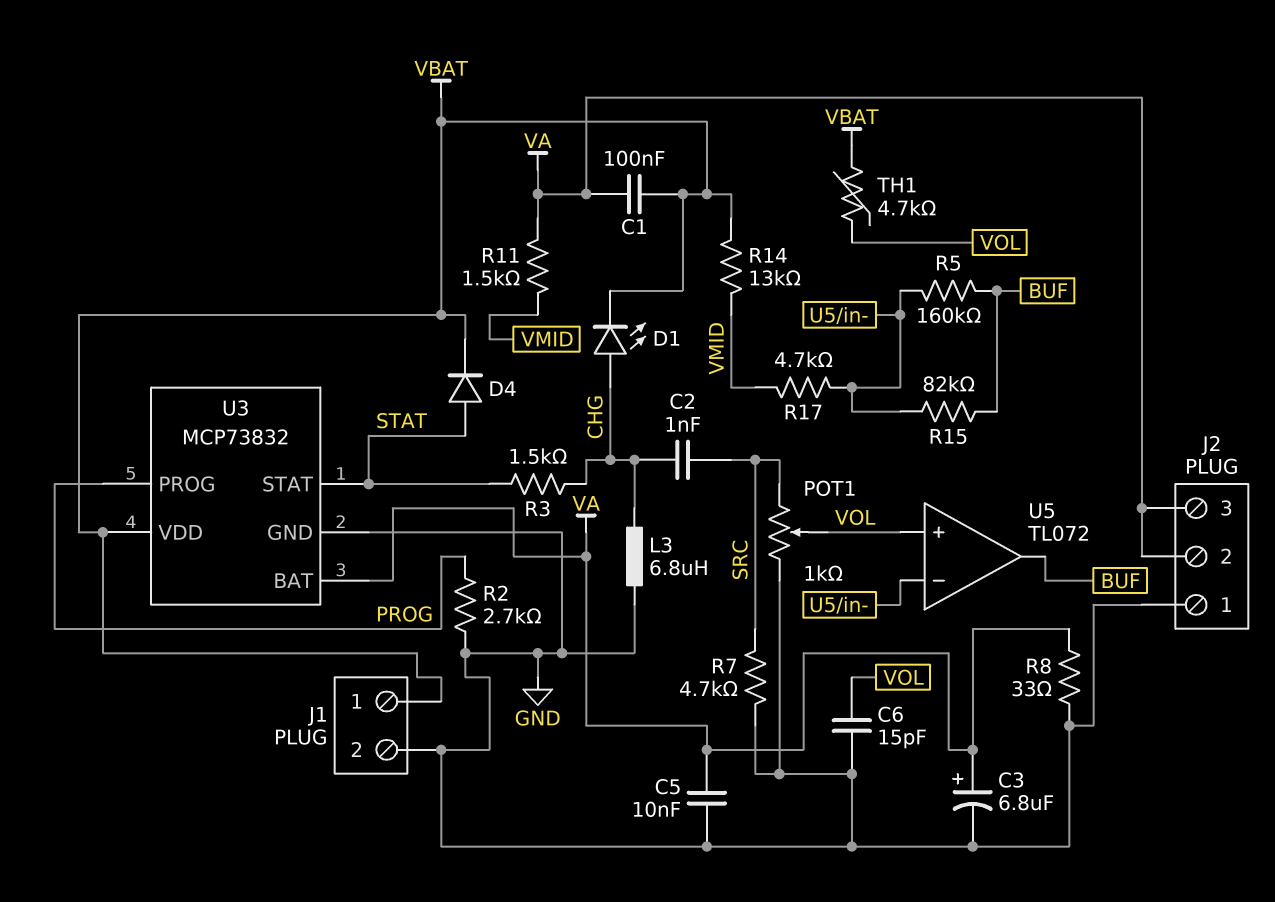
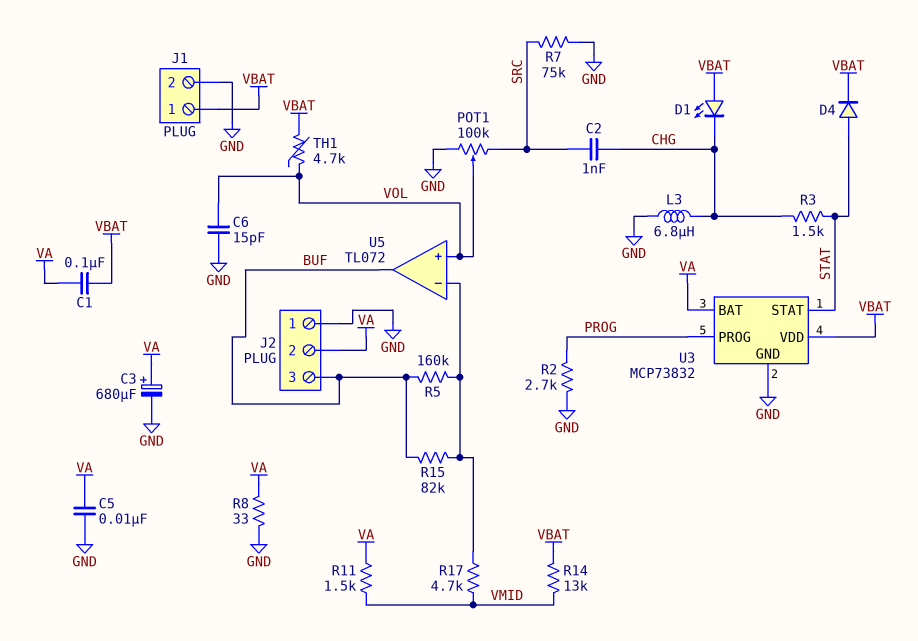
C3: 6.8uF (plus VA, minus GND) -> 680uF (plus VA, minus GND)
D1: LED (A CHG, K VBAT) -> LED (A VBAT, K CHG)
J2 pin 3: VA -> BUF
POT1: 1k (GND, SRC, wiper VOL) -> 100k (GND, SRC, wiper VOL)
R7: 4.7k (GND, SRC) -> 75k (GND, SRC)

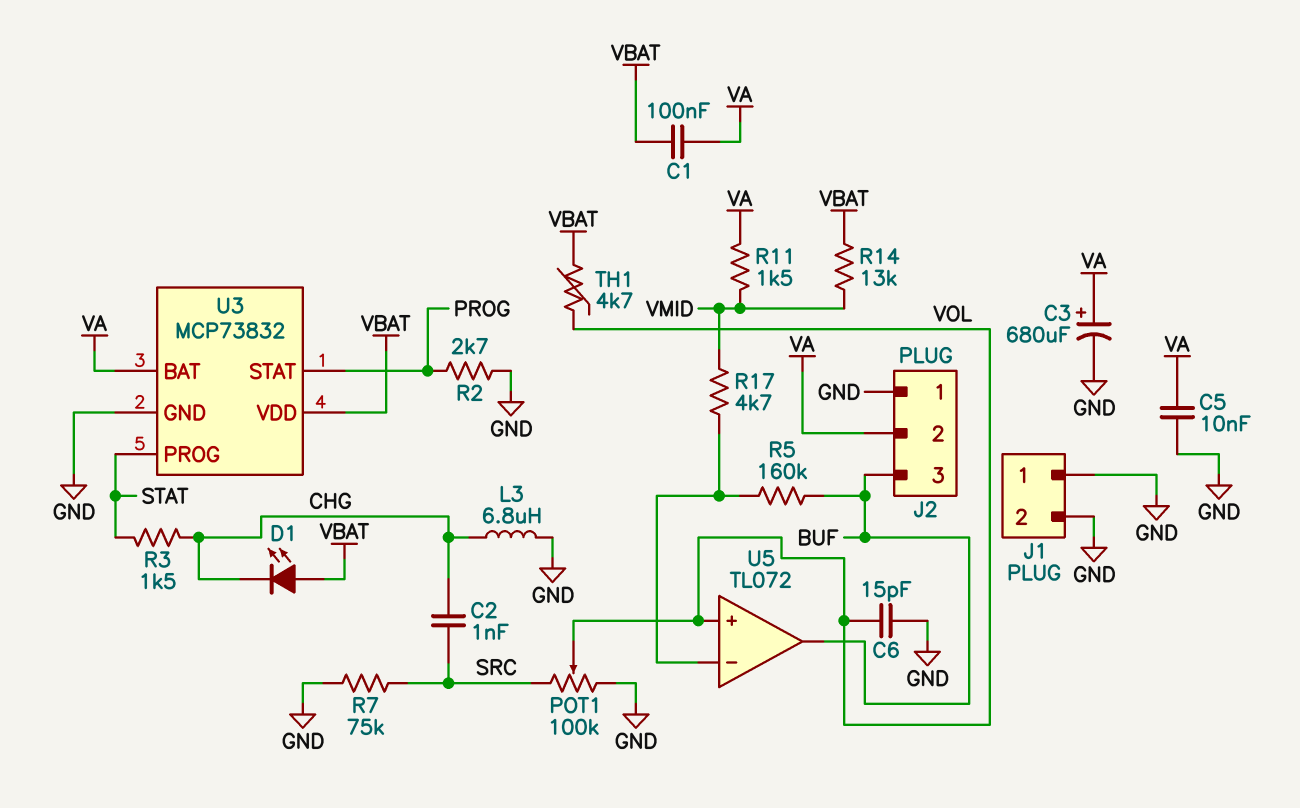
D4: diode (A STAT, K VBAT) -> none
J1 pin 1: VBAT -> GND
R8: 33 (GND, VA) -> none
R15: 82k (BUF, U5/in-) -> none
U3 pin PROG: PROG -> STAT
U3 pin STAT: STAT -> PROG

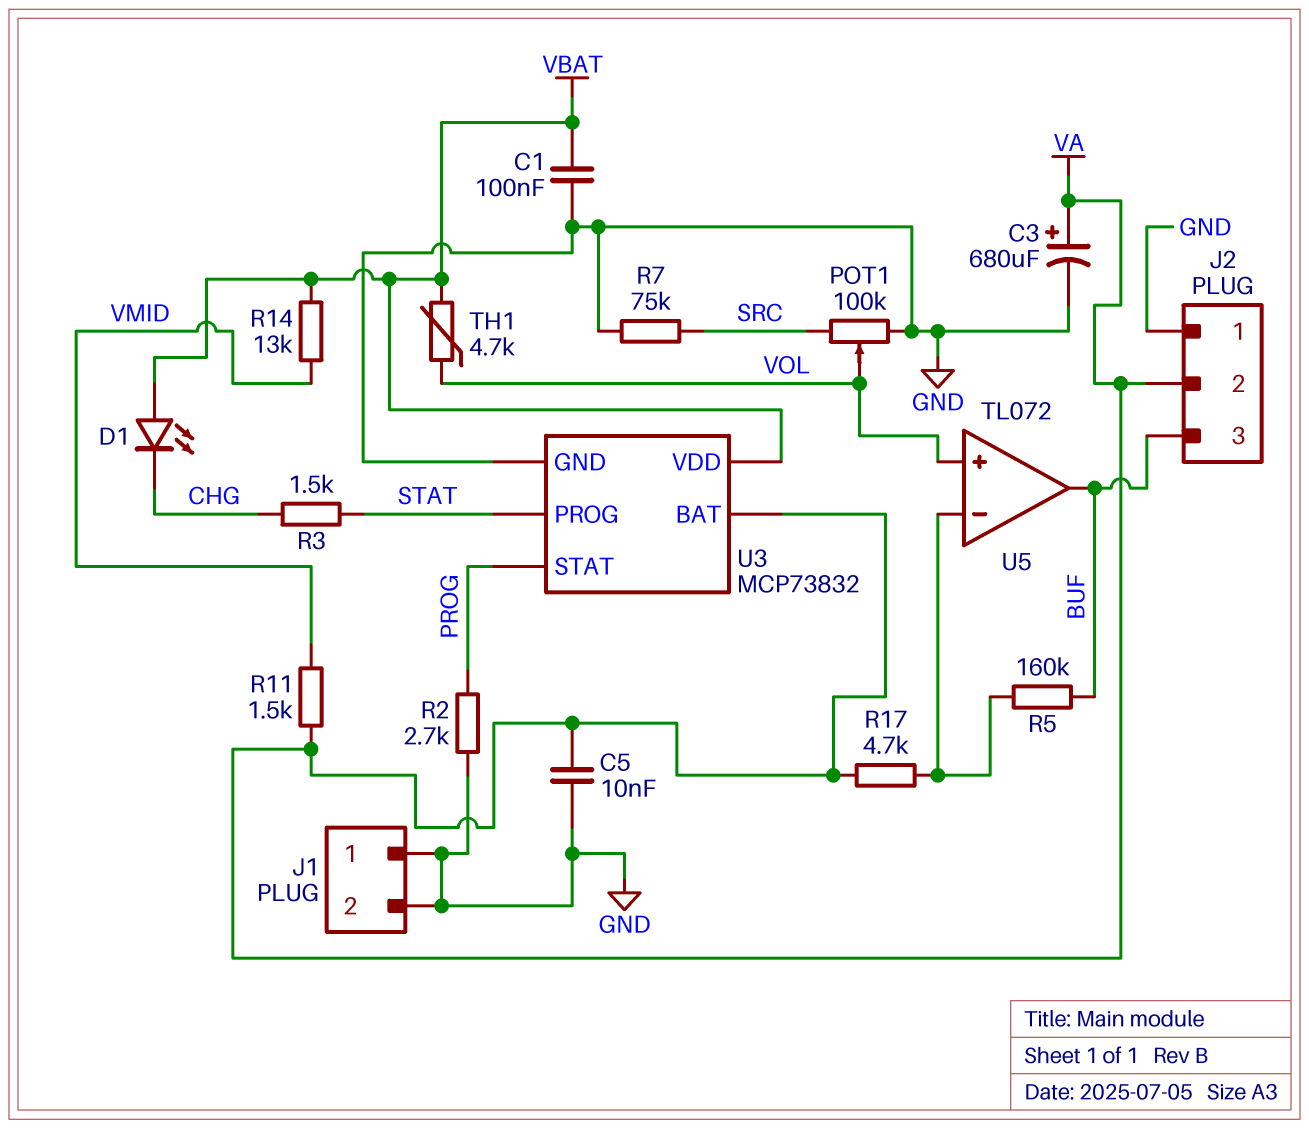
C1: 100nF (VA, VBAT) -> 100nF (GND, VBAT)
C2: 1nF (CHG, SRC) -> none
C6: 15pF (GND, VOL) -> none
L3: 6.8uH (CHG, GND) -> none
R17: 4.7k (U5/in-, VMID) -> 4.7k (U5/in-, VA)

